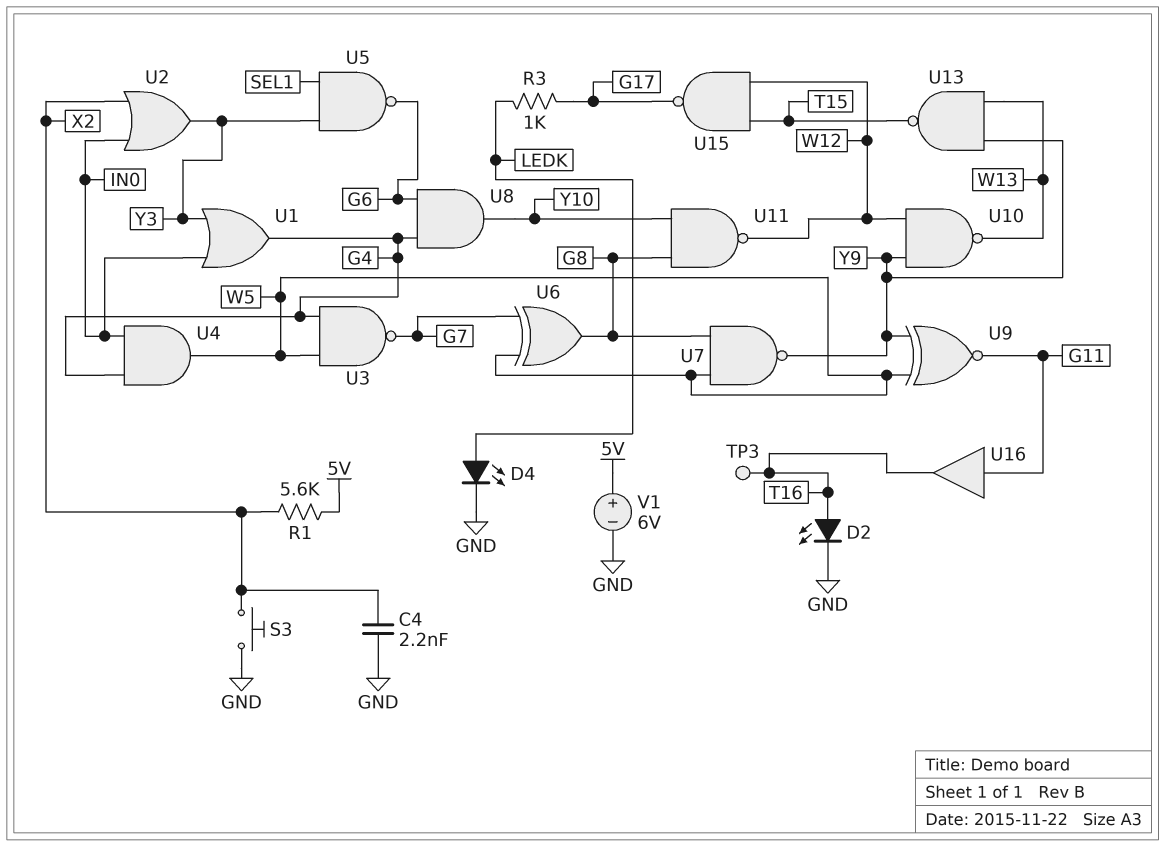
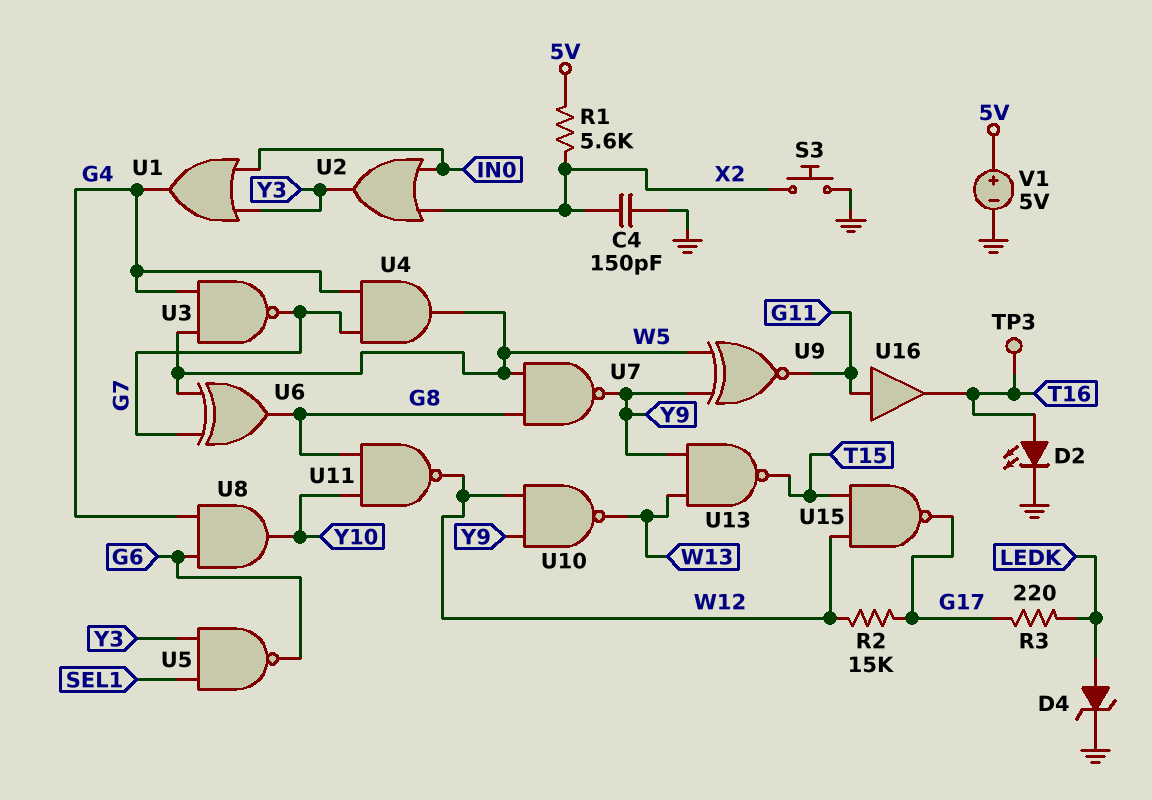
C4: 2.2nF (GND, X2) -> 150pF (GND, X2)
D4: LED (A LEDK, K GND) -> zener (A LEDK, K GND)
R2: none -> 15k (G17, W12)
R3: 1k (G17, LEDK) -> 220 (G17, LEDK)
U4: AND (in G4, in IN0, out W5) -> AND (in G4, in G7, out W5)
V1: 6V (plus 5V, minus GND) -> 5V (plus 5V, minus GND)

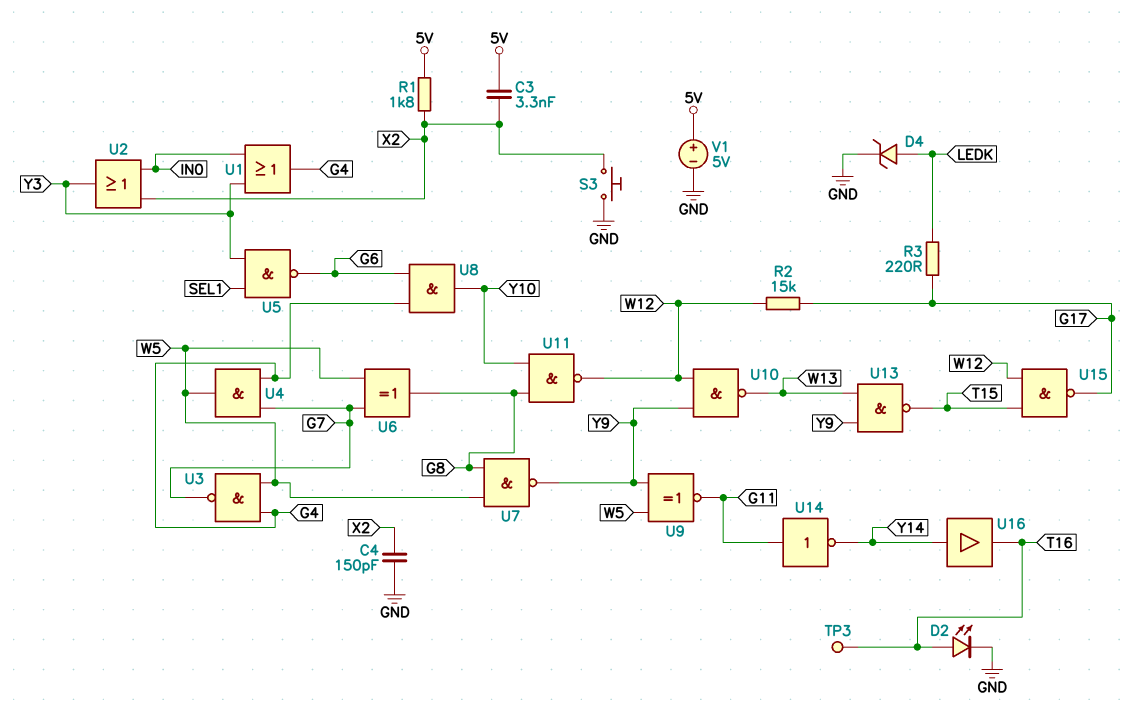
C3: none -> 3.3nF (5V, X2)
R1: 5.6k (5V, X2) -> 1.8k (5V, X2)
U14: none -> NOT (in G11, out Y14)
U16: buffer (in G11, out T16) -> buffer (in Y14, out T16)

